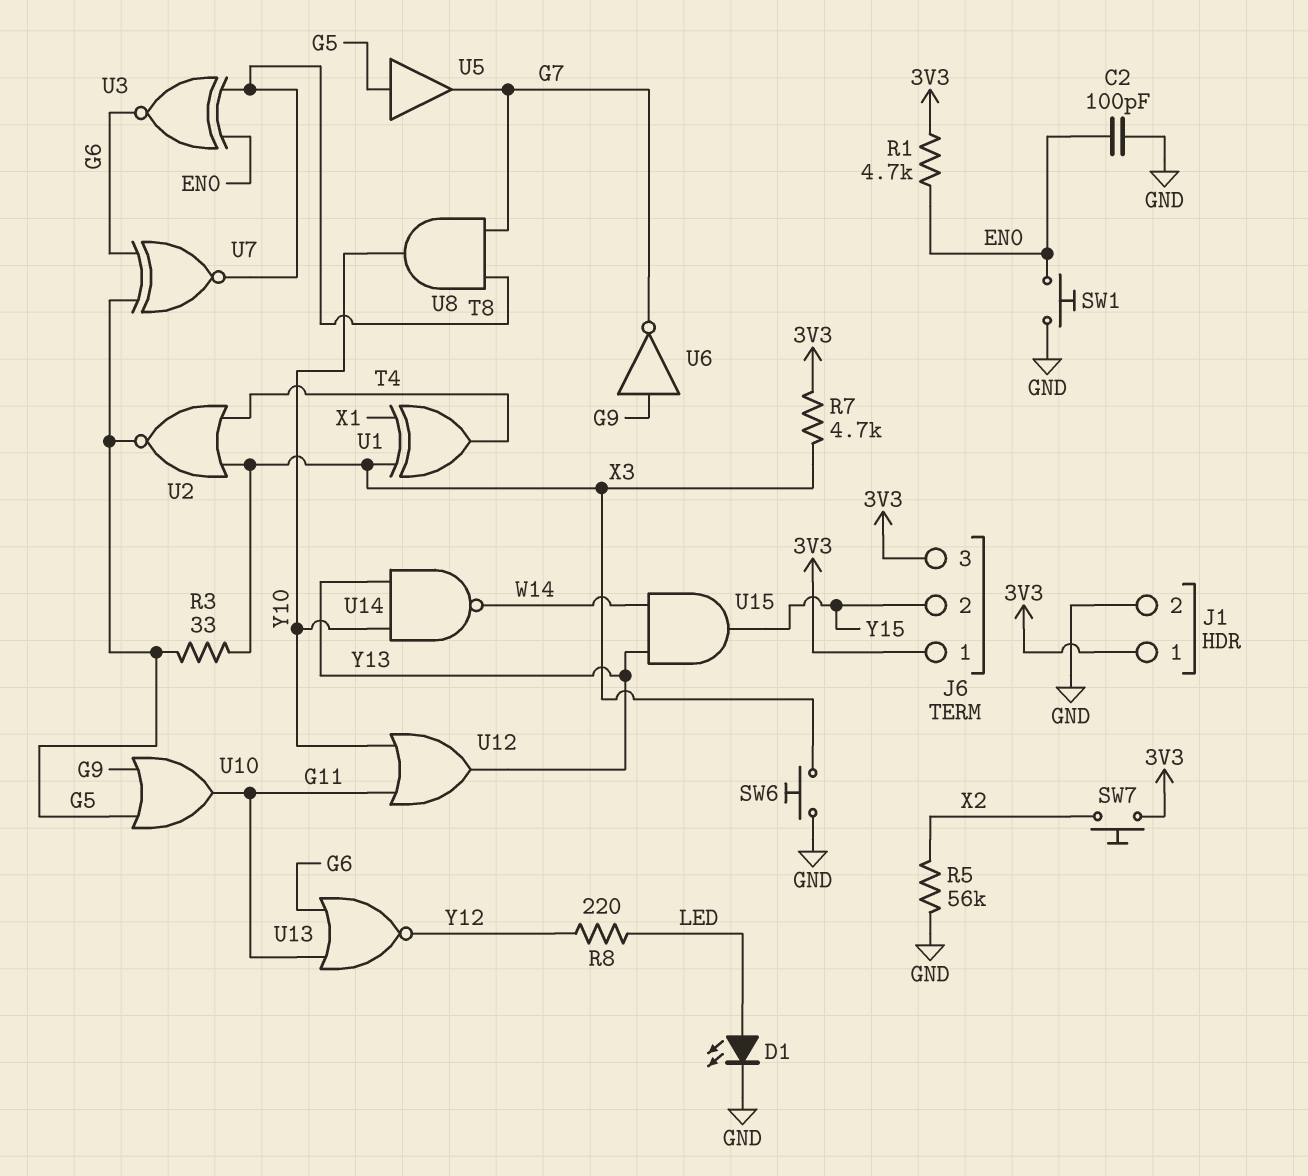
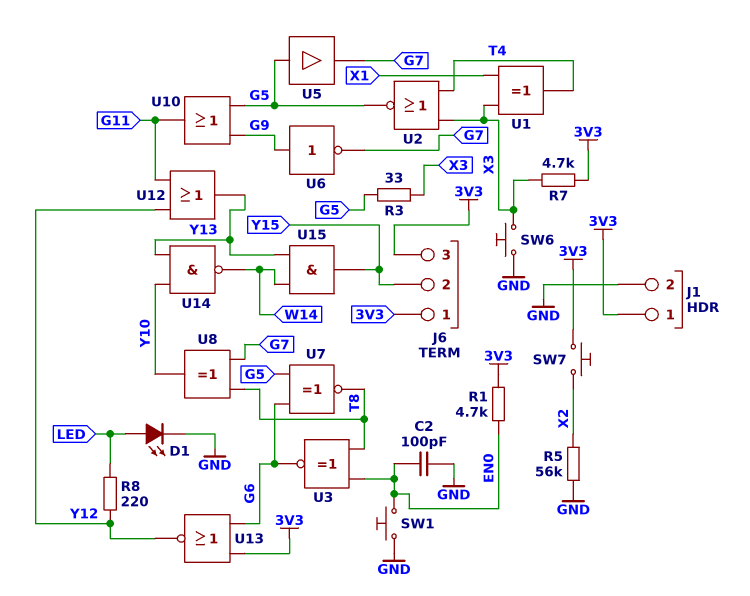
U8: AND (in G7, in T8, out Y10) -> XOR (in G7, in T8, out Y10)
U12: OR (in G11, in Y10, out Y13) -> OR (in G11, in Y12, out Y13)
U13: NOR (in G6, in G11, out Y12) -> NOR (in 3V3, in G6, out Y12)

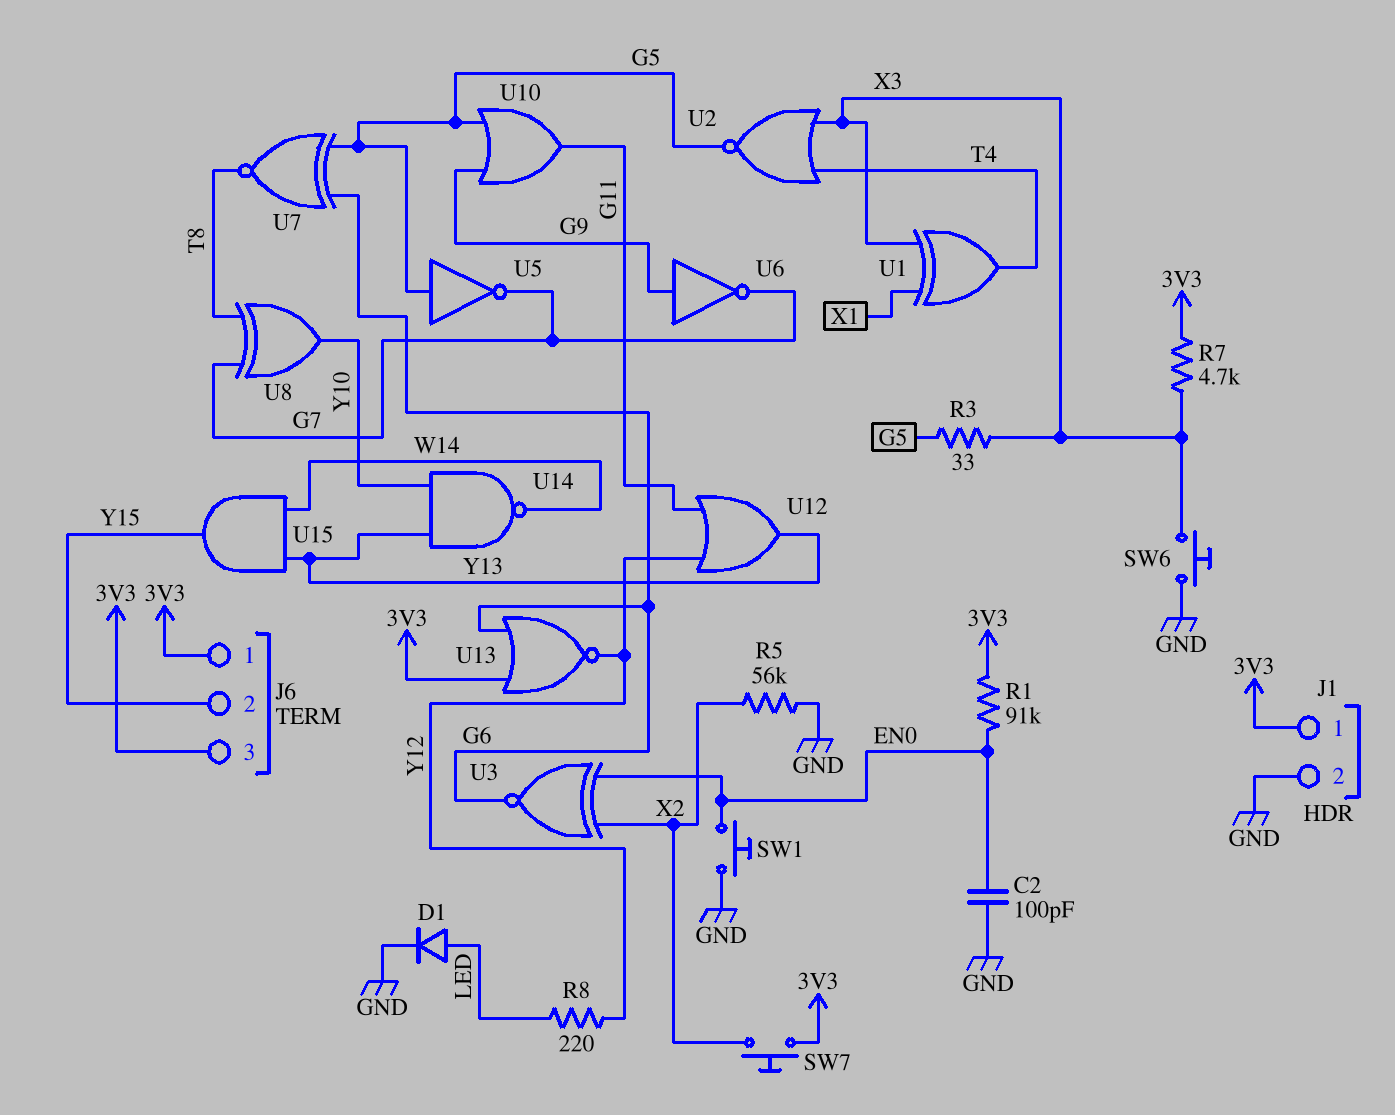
D1: LED (A LED, K GND) -> diode (A LED, K GND)
R1: 4.7k (3V3, EN0) -> 91k (3V3, EN0)
U3: XNOR (in EN0, in T8, out G6) -> XNOR (in EN0, in X2, out G6)
U5: buffer (in G5, out G7) -> NOT (in G5, out G7)

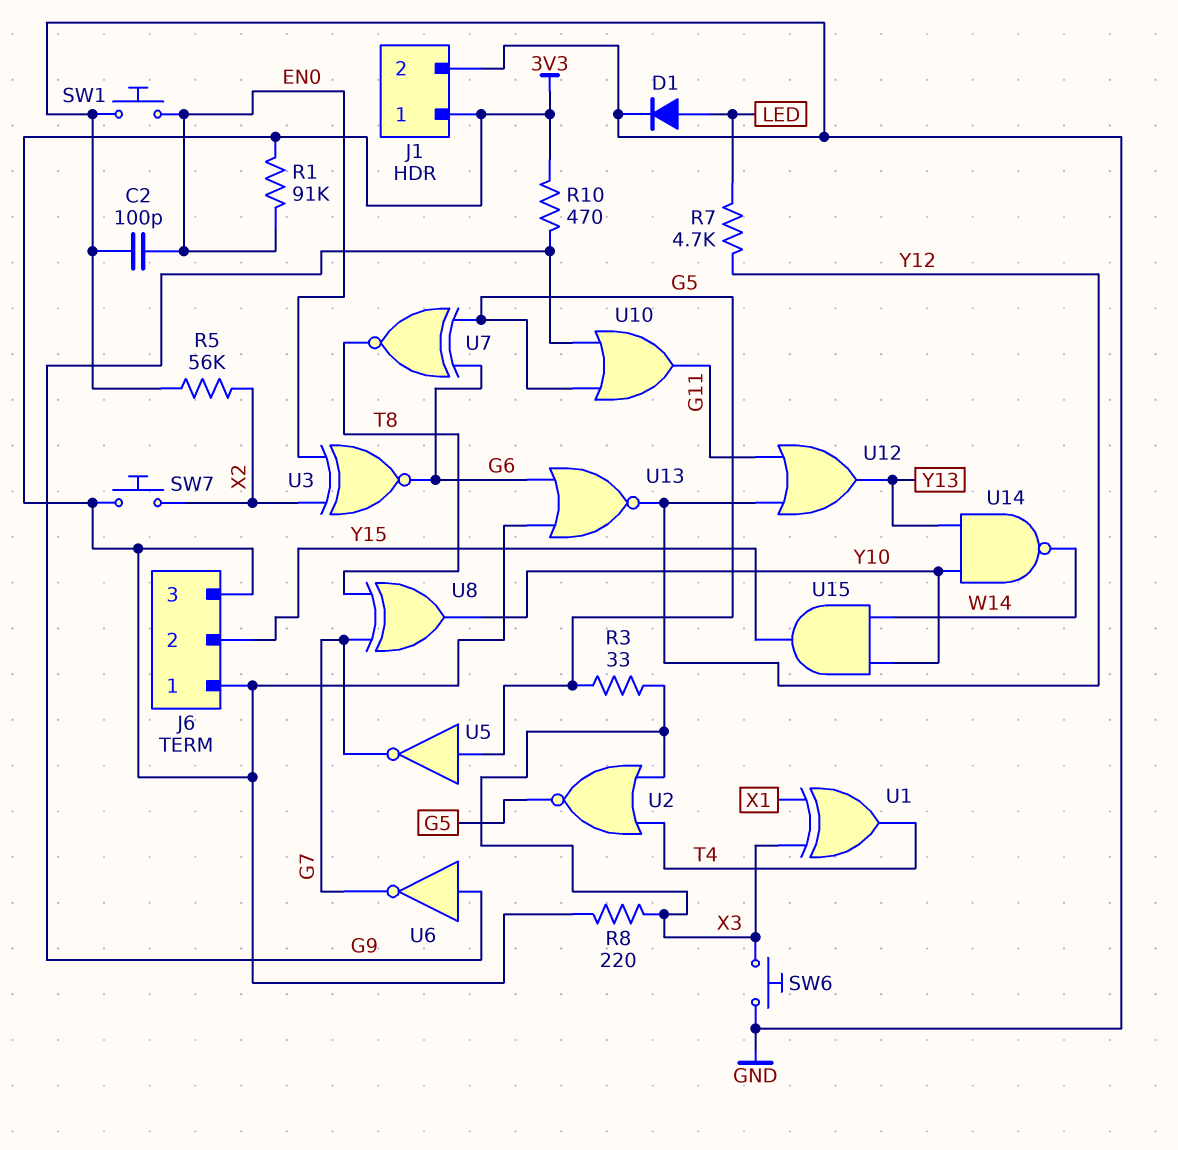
R7: 4.7k (3V3, X3) -> 4.7k (LED, Y12)
R8: 220 (LED, Y12) -> 220 (3V3, X3)
R10: none -> 470 (3V3, G9)
U15: AND (in W14, in Y13, out Y15) -> AND (in W14, in Y10, out Y15)

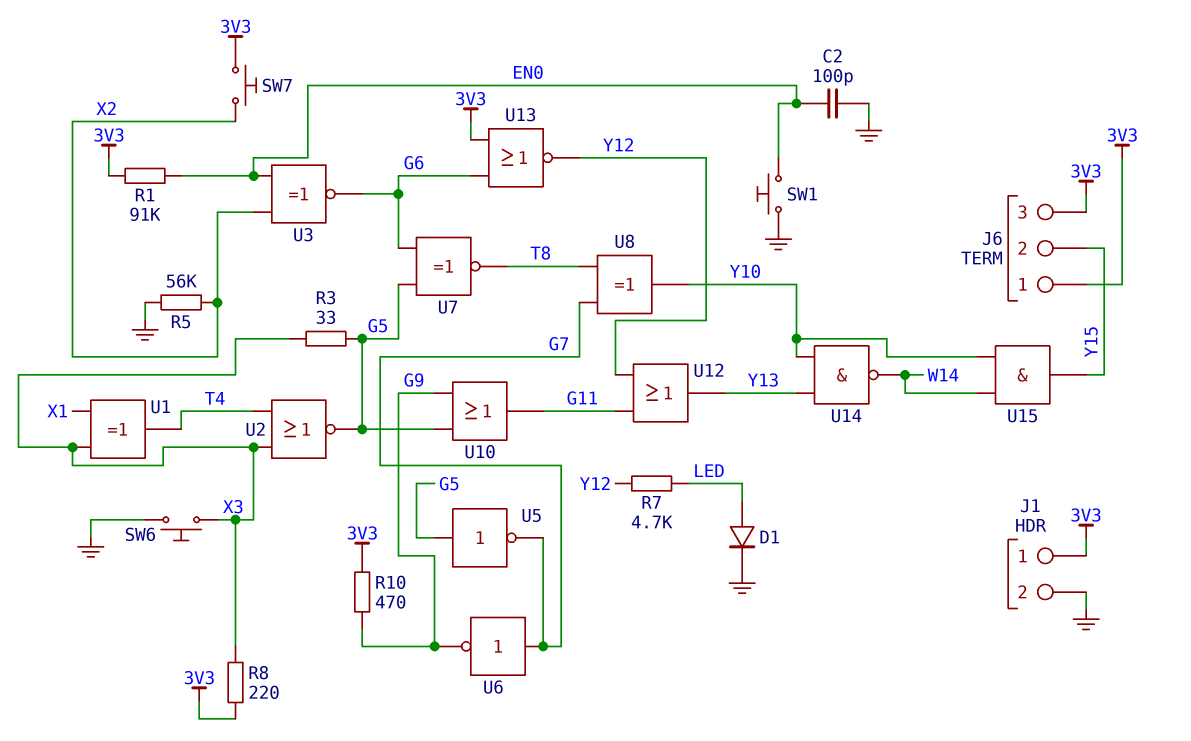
U6: NOT (in G9, out G7) -> NOT (in G7, out G9)

